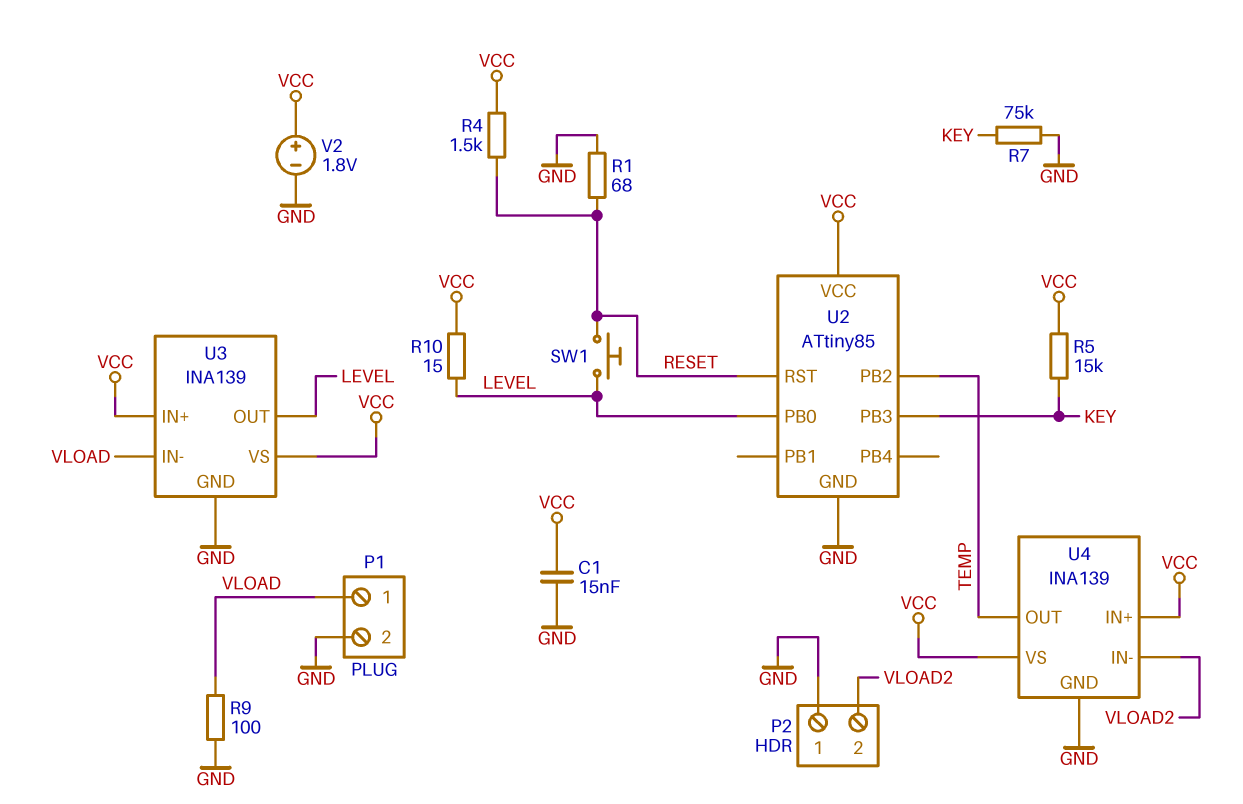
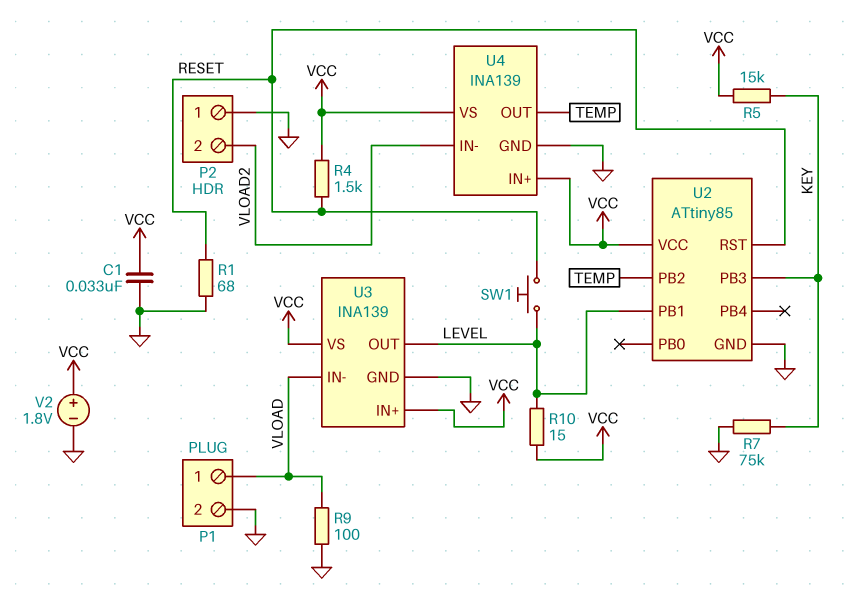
C1: 15nF (GND, VCC) -> 33nF (GND, VCC)
U2 pin PB0: LEVEL -> none
U2 pin PB1: none -> LEVEL

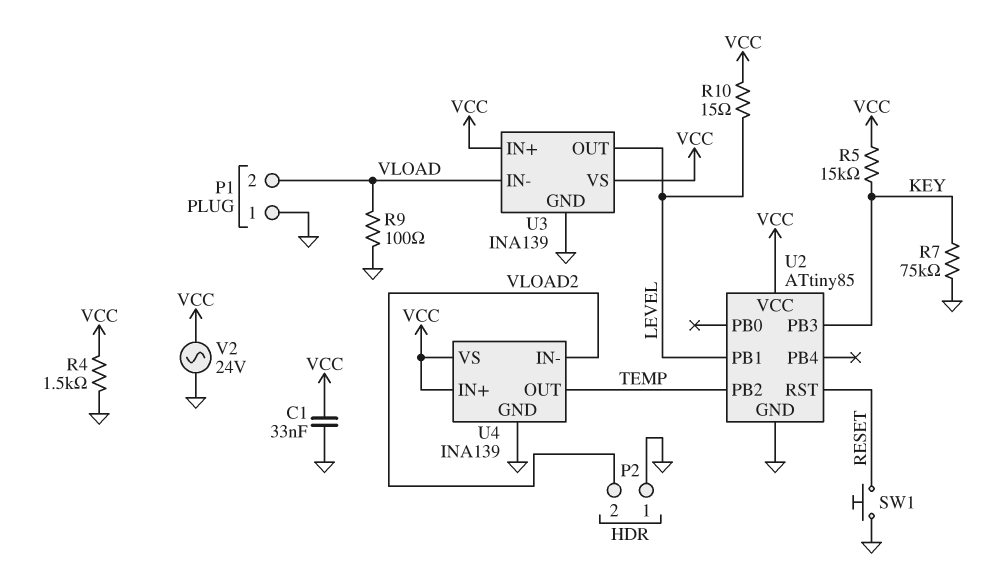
P1 pin 1: VLOAD -> GND
P1 pin 2: GND -> VLOAD
R1: 68 (GND, RESET) -> none
R4: 1.5k (RESET, VCC) -> 1.5k (GND, VCC)
SW1: button (LEVEL, RESET) -> button (GND, RESET)
V2: 1.8V (plus VCC, minus GND) -> AC 24V (GND, VCC)

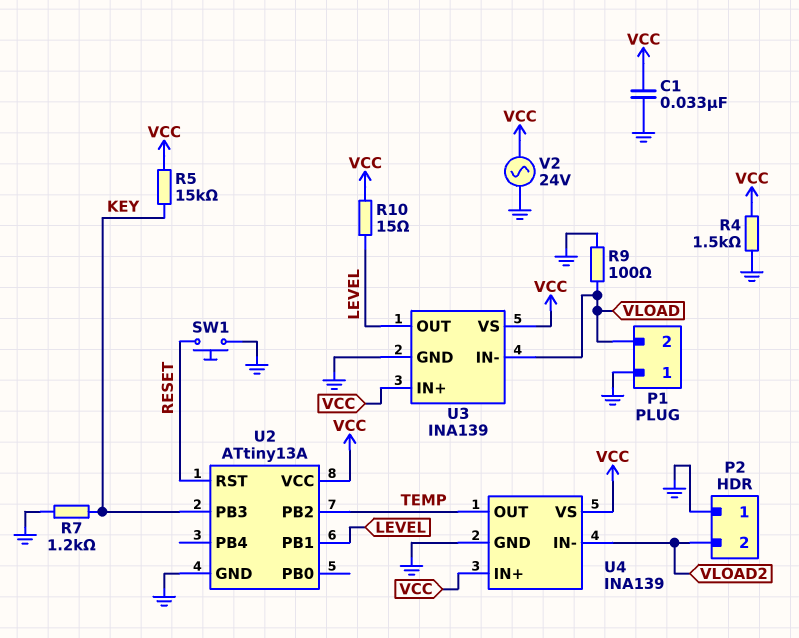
R7: 75k (GND, KEY) -> 1.2k (GND, KEY)
U2: ATtiny85 -> ATtiny13A

